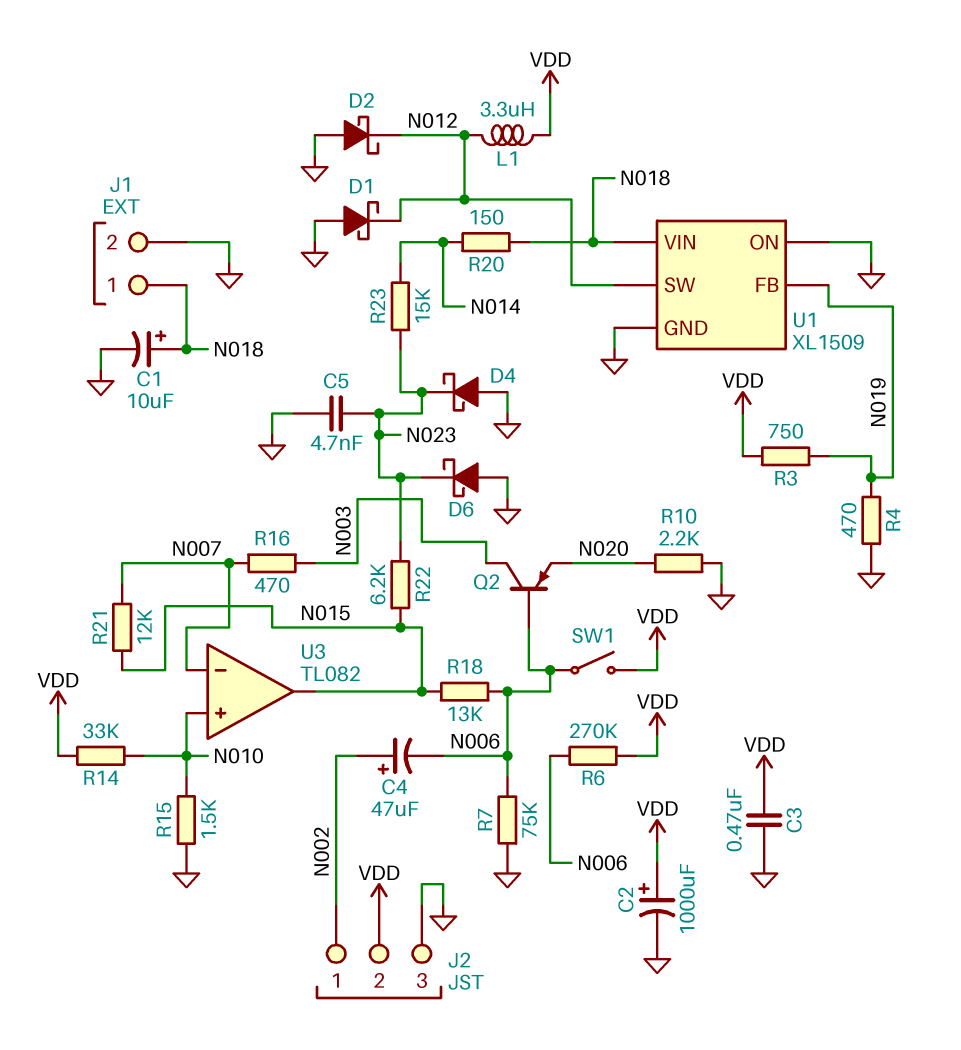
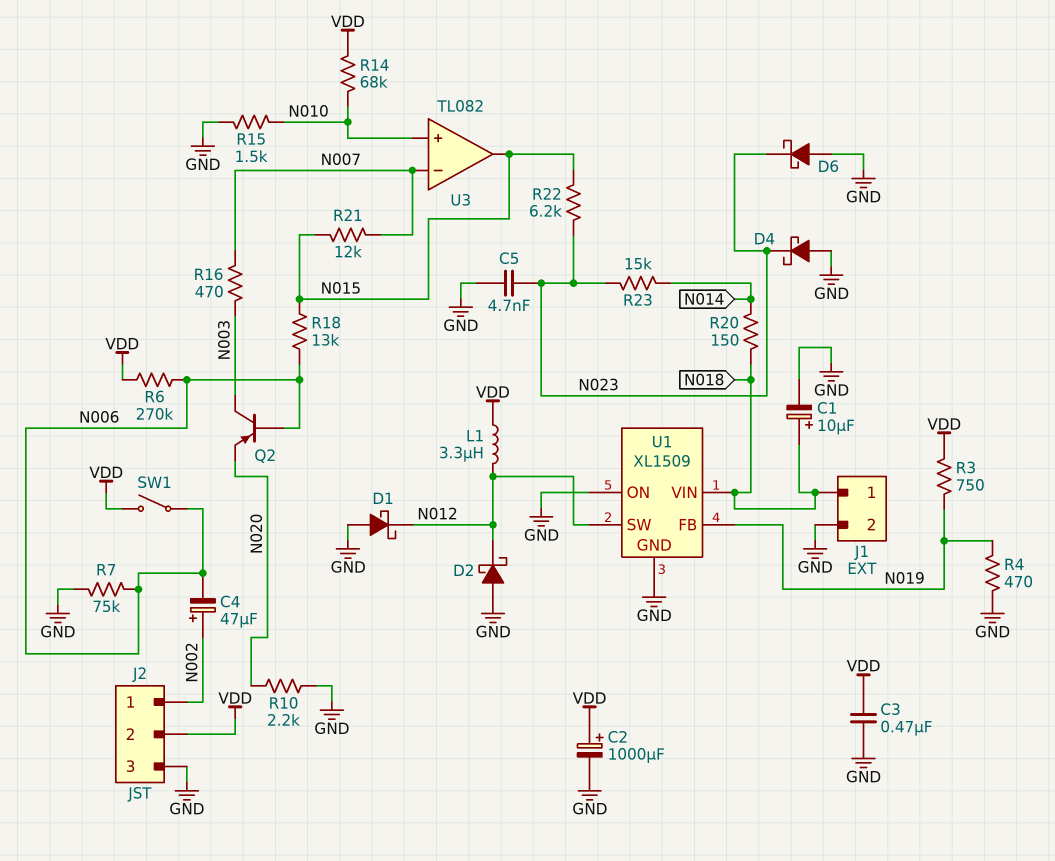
R14: 33k (N010, VDD) -> 68k (N010, VDD)

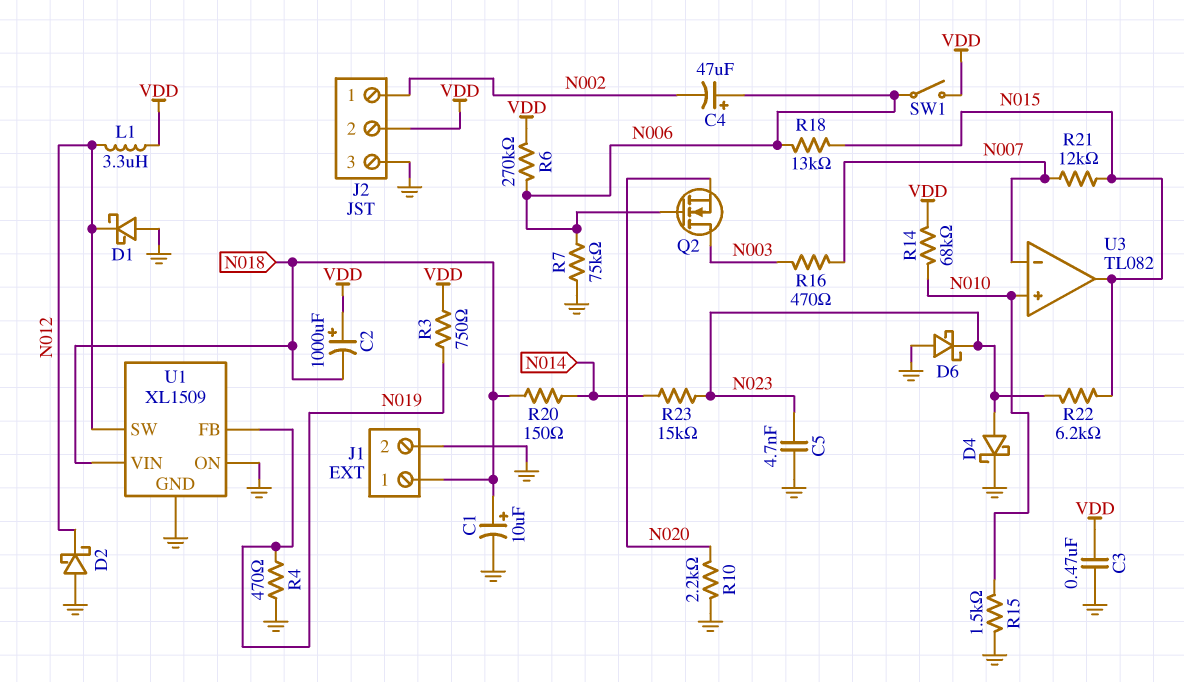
C2: 1000uF (plus VDD, minus GND) -> 1000uF (plus VDD, minus N018)
C4: 47uF (plus N002, minus N006) -> 47uF (plus N006, minus N002)
D4: schottky (A GND, K N023) -> schottky (A N023, K GND)
Q2: PNP (B N006, C N003, E N020) -> NMOS (G N006, D N003, S N020)

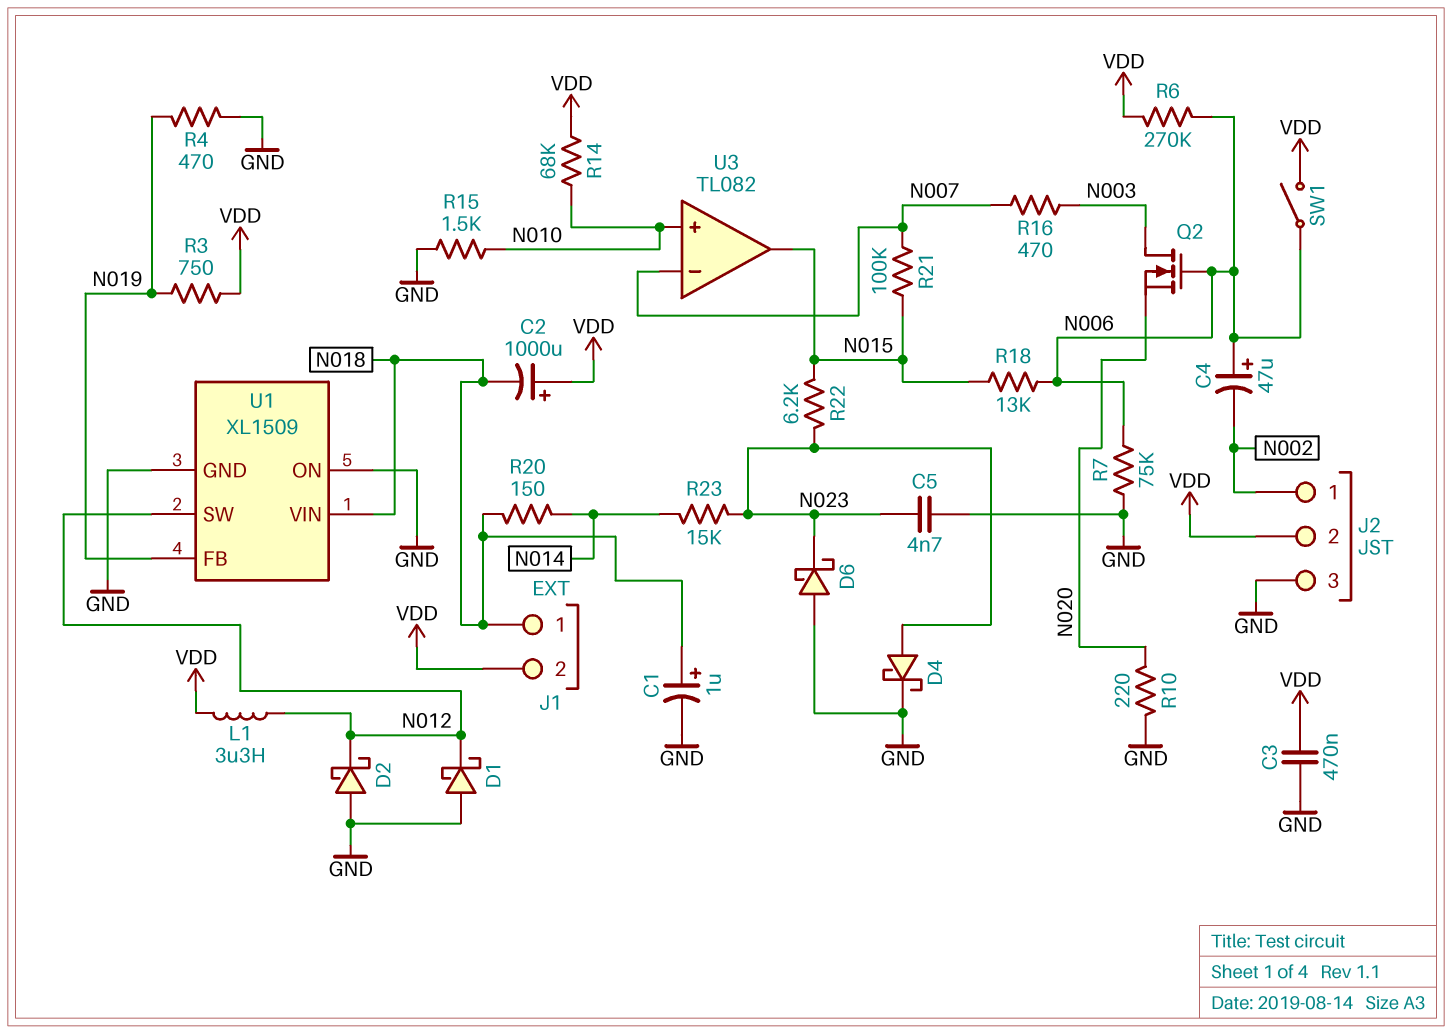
C1: 10uF (plus N018, minus GND) -> 1uF (plus N018, minus GND)
J1 pin 2: GND -> VDD
R10: 2.2k (GND, N020) -> 220 (GND, N020)
R21: 12k (N007, N015) -> 100k (N007, N015)

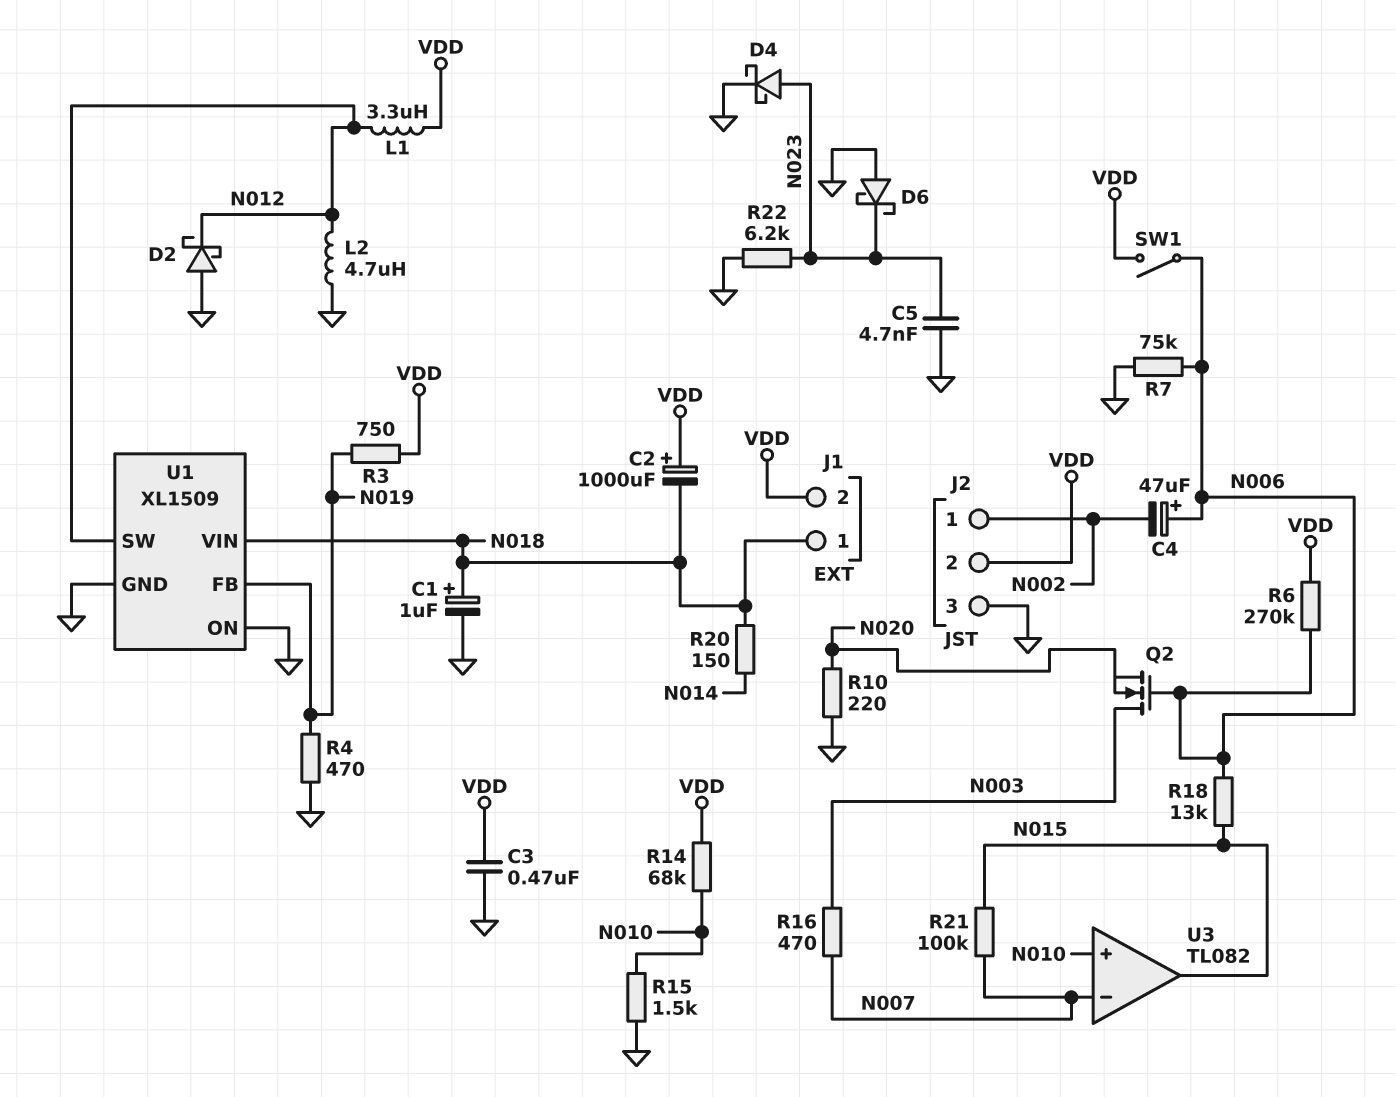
D1: schottky (A GND, K N012) -> none
L2: none -> 4.7uH (GND, N012)
R22: 6.2k (N015, N023) -> 6.2k (GND, N023)
R23: 15k (N014, N023) -> none

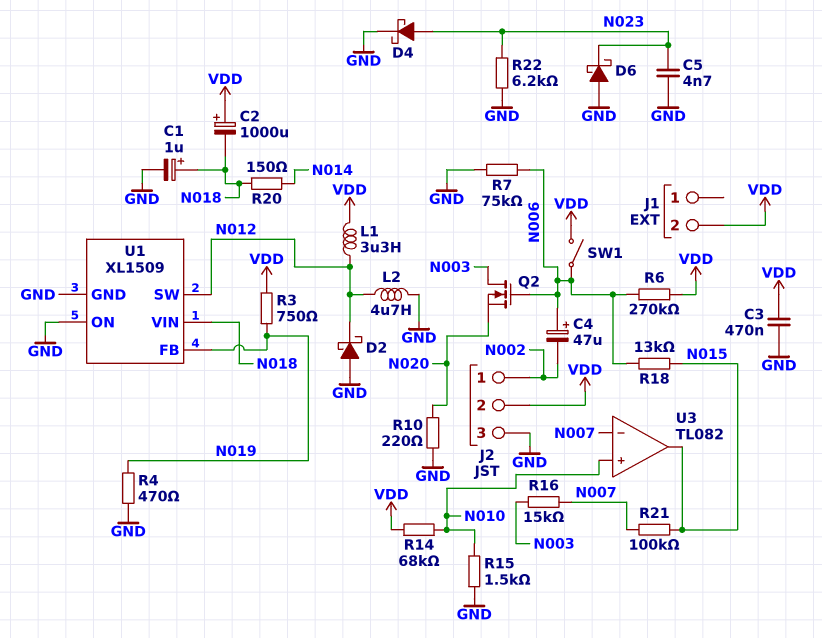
J1 pin 1: N018 -> none
R16: 470 (N003, N007) -> 15k (N003, N007)

